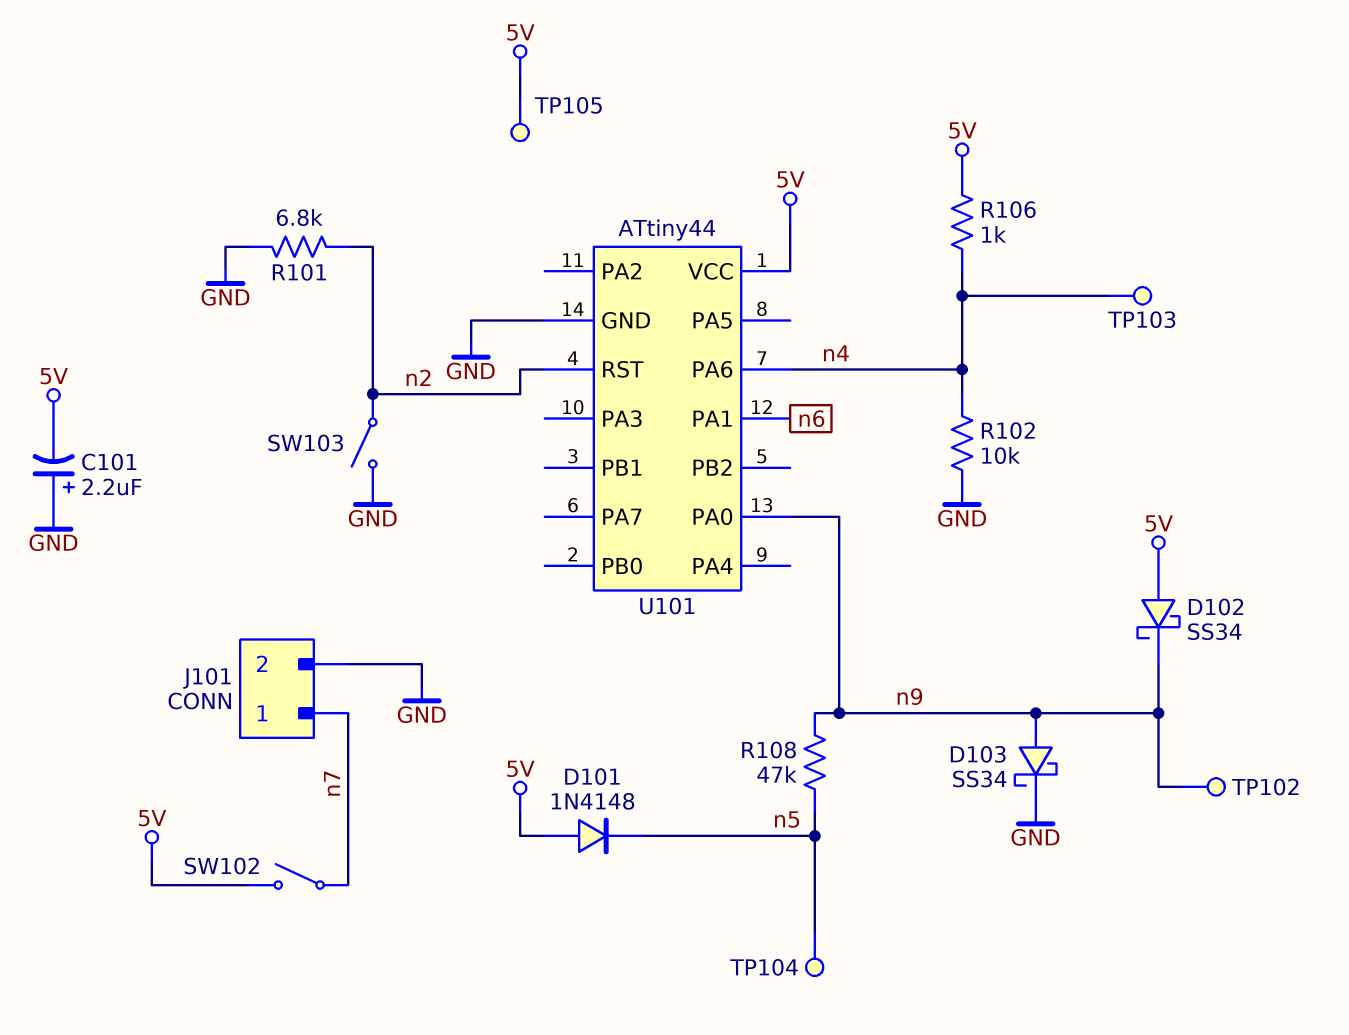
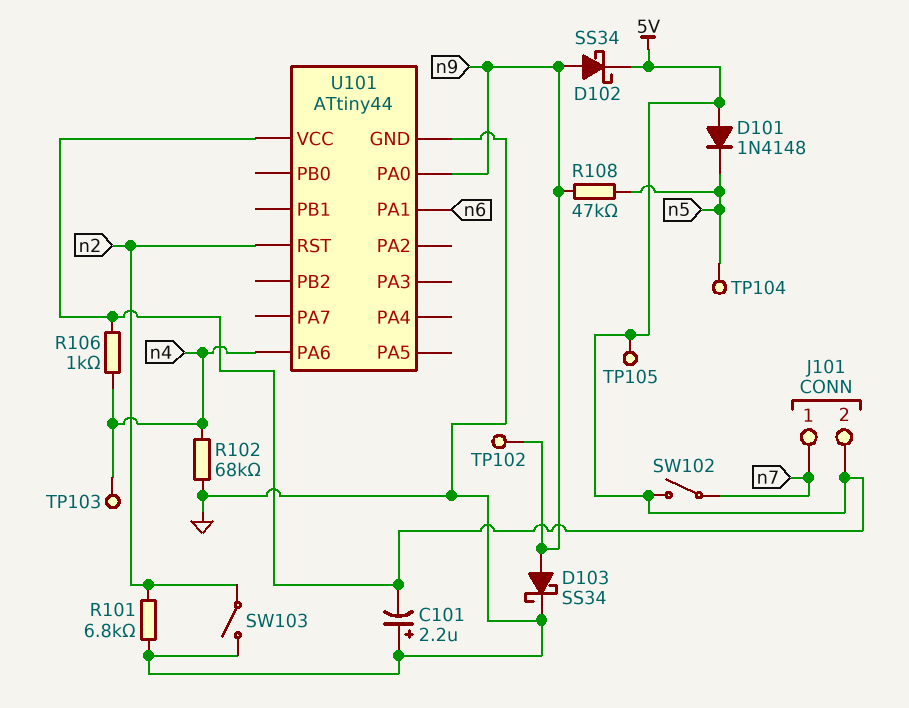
D102: schottky SS34 (A 5V, K n9) -> schottky SS34 (A n9, K 5V)
J101 pin 2: GND -> 5V
R102: 10k (GND, n4) -> 68k (GND, n4)

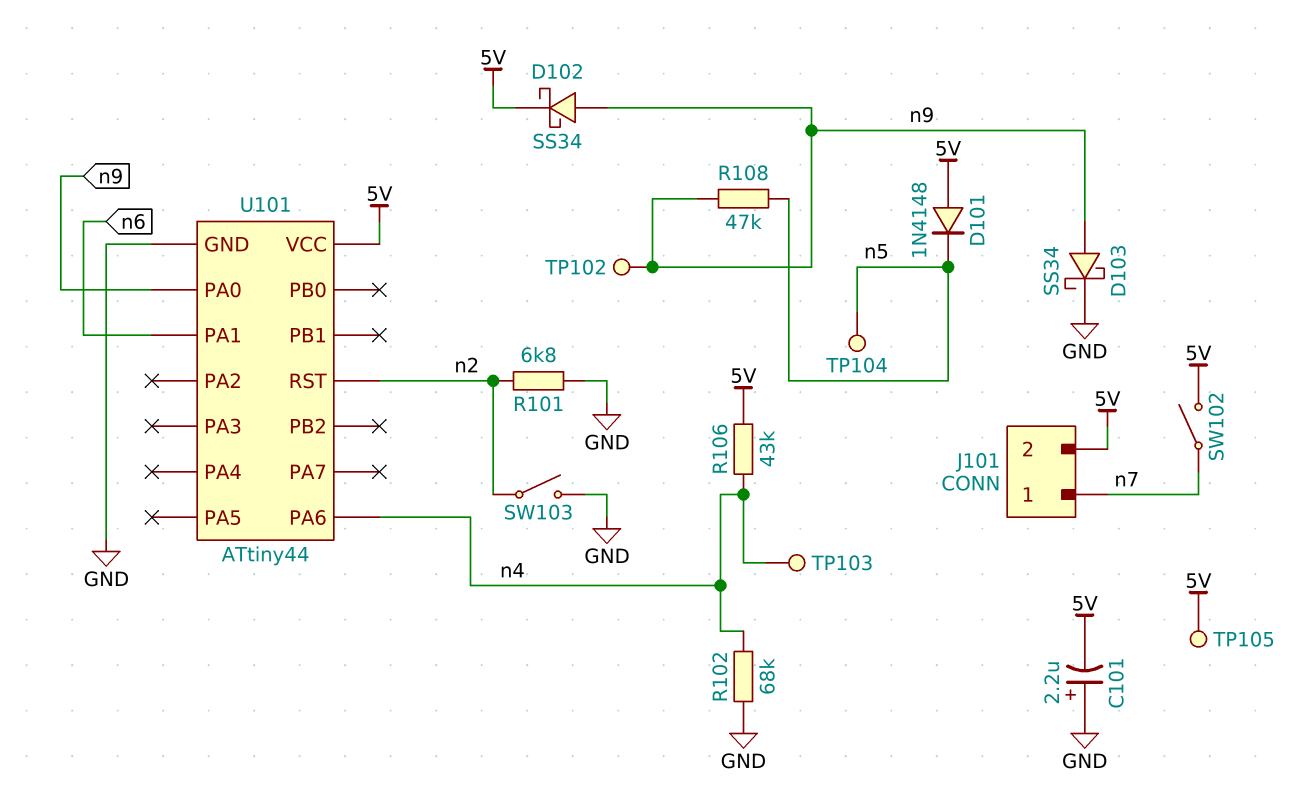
R106: 1k (5V, n4) -> 43k (5V, n4)

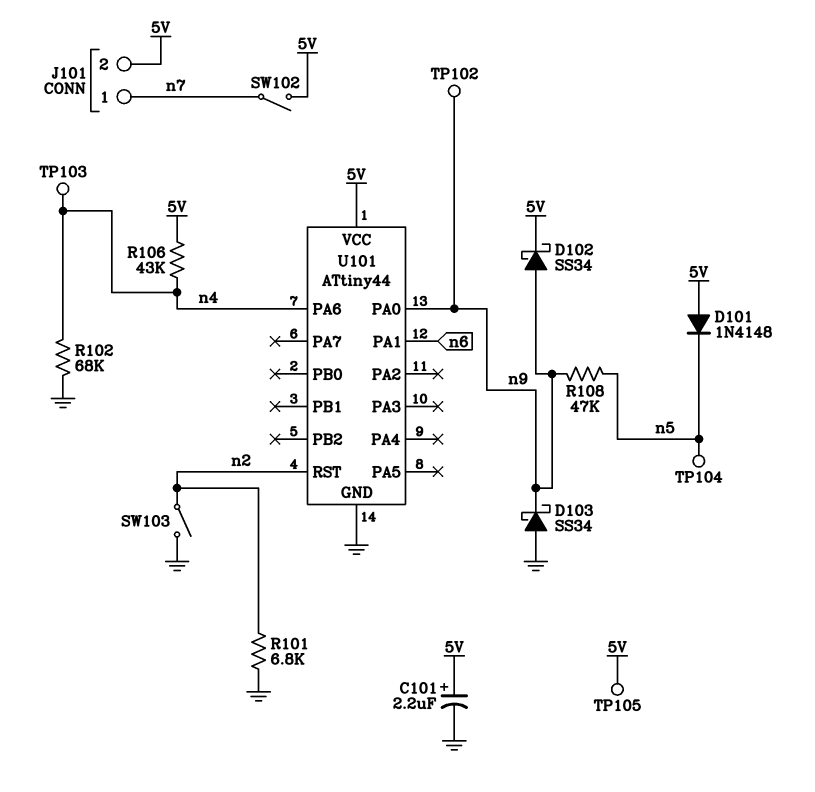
C101: 2.2uF (plus GND, minus 5V) -> 2.2uF (plus 5V, minus GND)
D103: schottky SS34 (A n9, K GND) -> schottky SS34 (A GND, K n9)

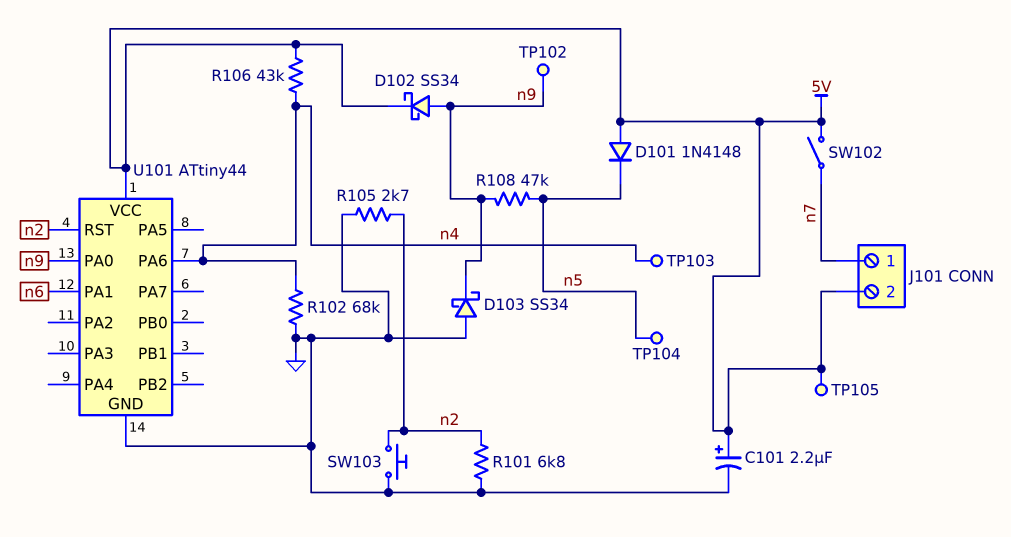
R105: none -> 2.7k (GND, n2)
SW103: switch (GND, n2) -> button (GND, n2)

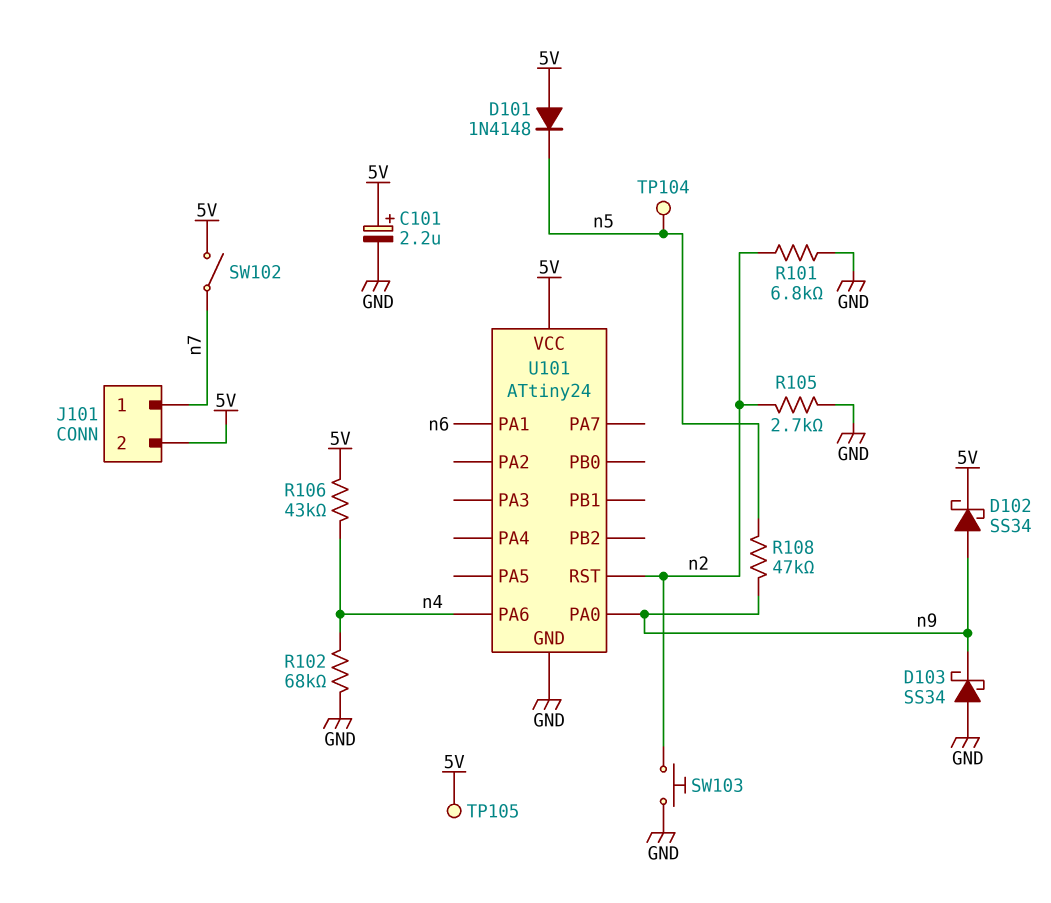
TP102: test point (n9) -> none
TP103: test point (n4) -> none
U101: ATtiny44 -> ATtiny24

